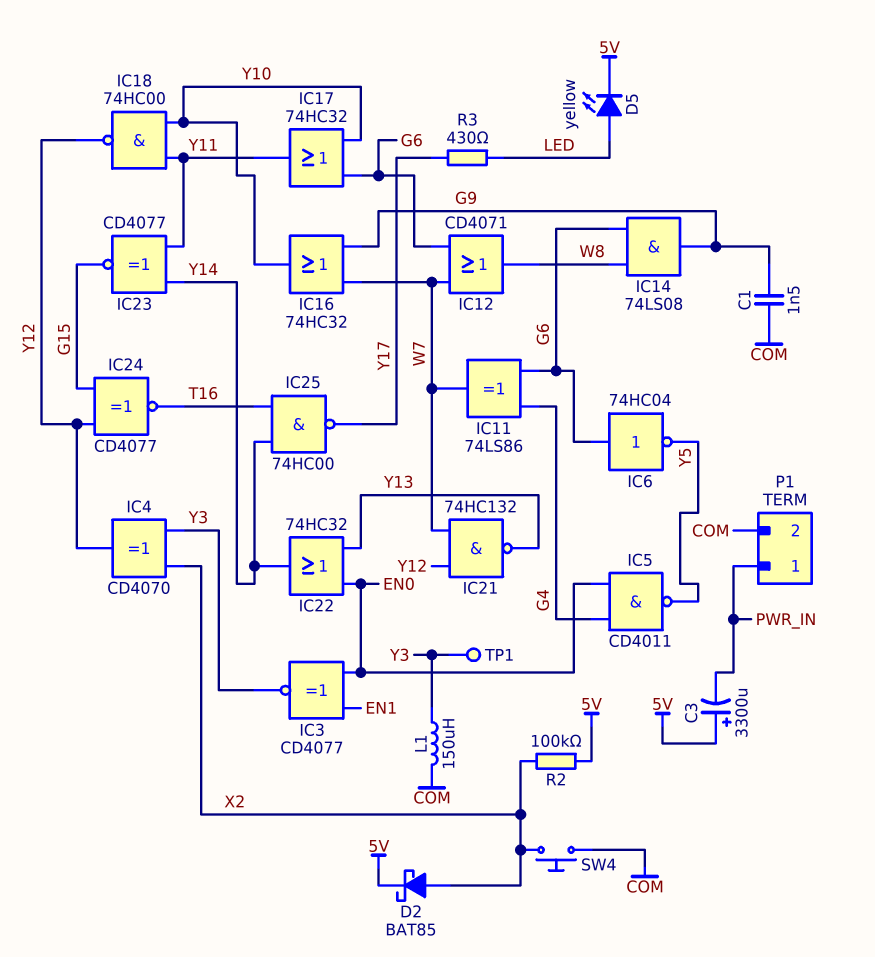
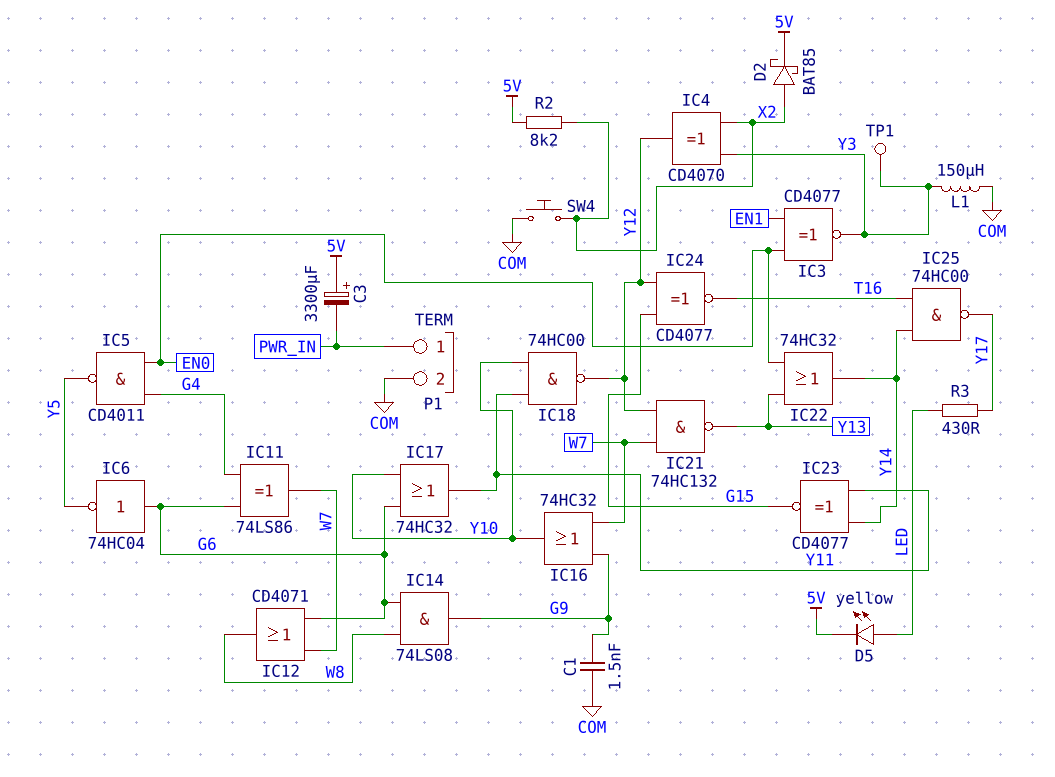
R2: 100k (5V, X2) -> 8.2k (5V, X2)

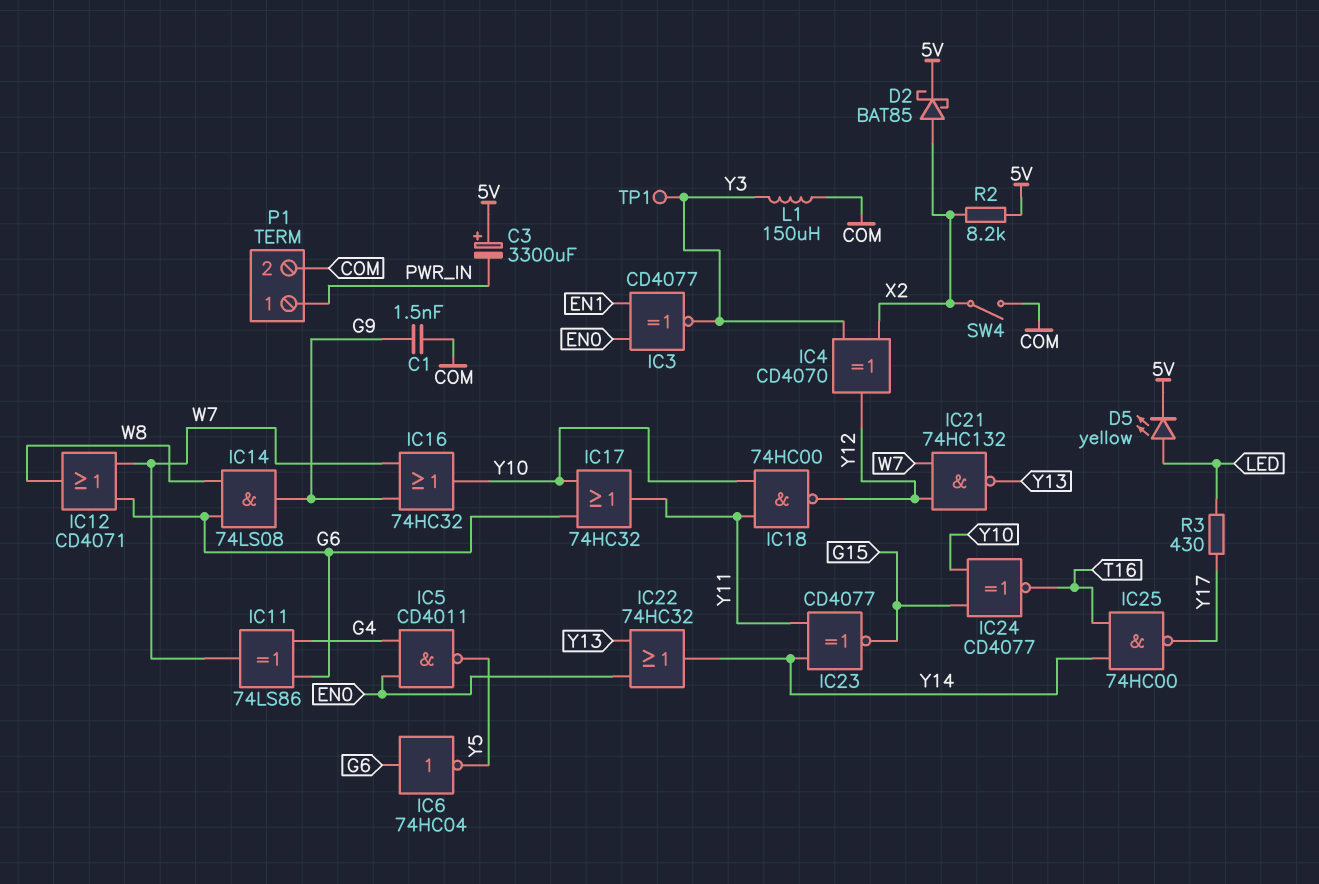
IC24: XNOR CD4077 (in G15, in Y12, out T16) -> XNOR CD4077 (in G15, in Y10, out T16)
SW4: button (COM, X2) -> switch (COM, X2)

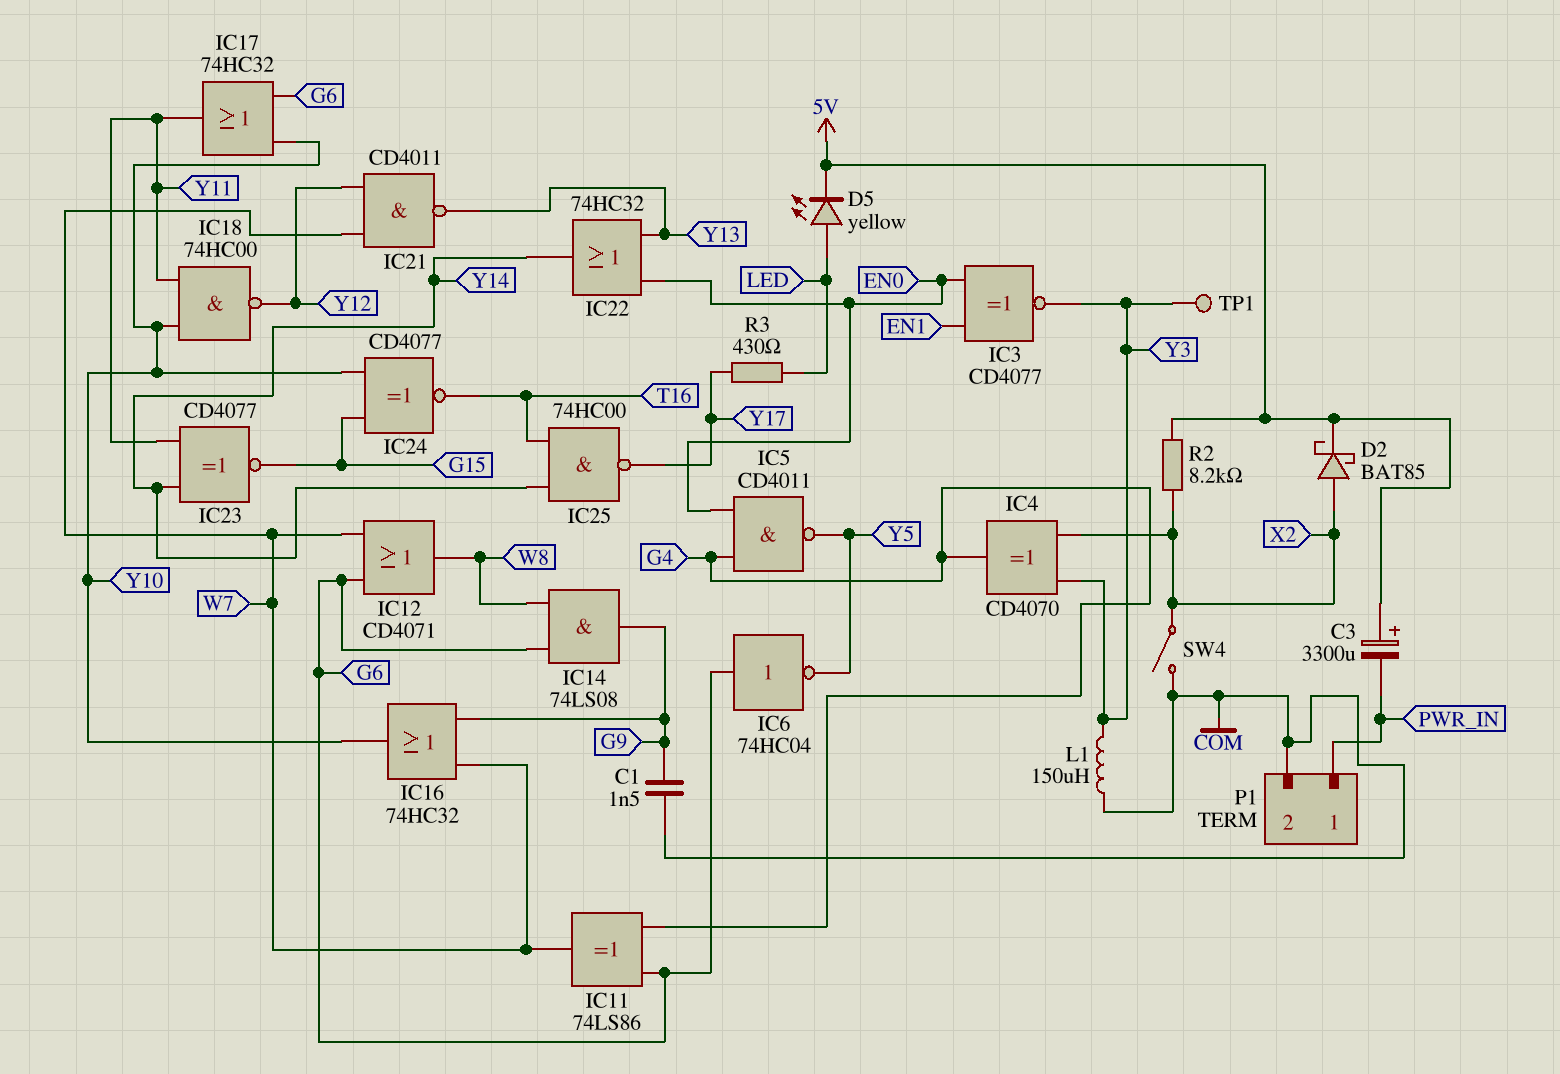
IC4: XOR CD4070 (in X2, in Y3, out Y12) -> XOR CD4070 (in X2, in Y3, out G4)
IC21: NAND 74HC132 (in W7, in Y12, out Y13) -> NAND CD4011 (in W7, in Y12, out Y13)

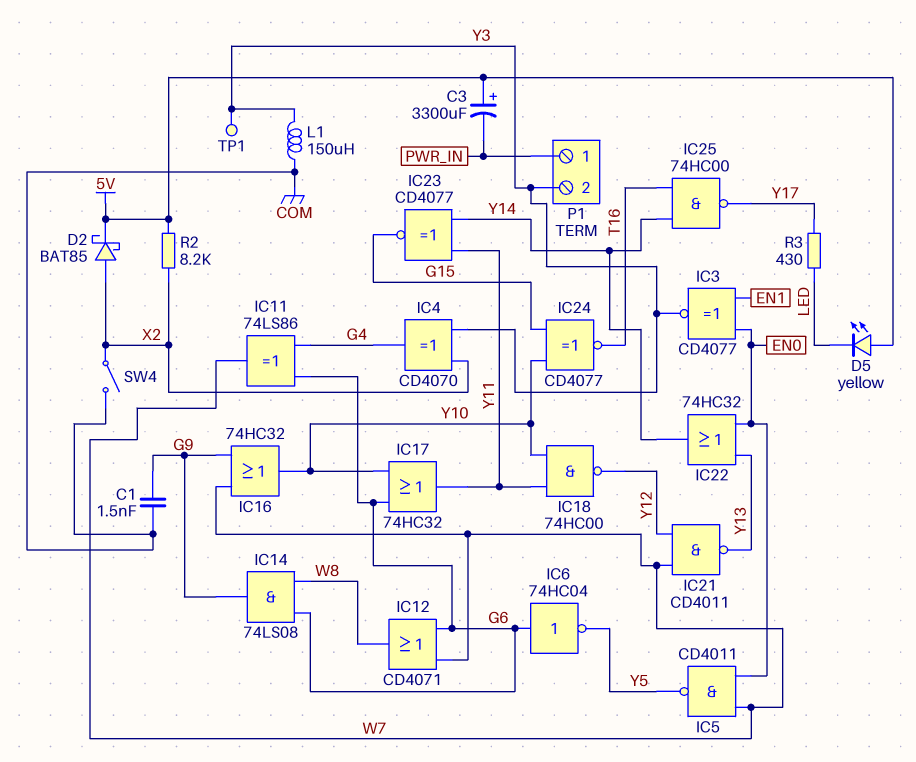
D5: LED yellow (A LED, K 5V) -> LED yellow (A 5V, K LED)
IC5: NAND CD4011 (in EN0, in G4, out Y5) -> NAND CD4011 (in EN0, in W7, out Y5)
P1 pin 2: COM -> Y3

